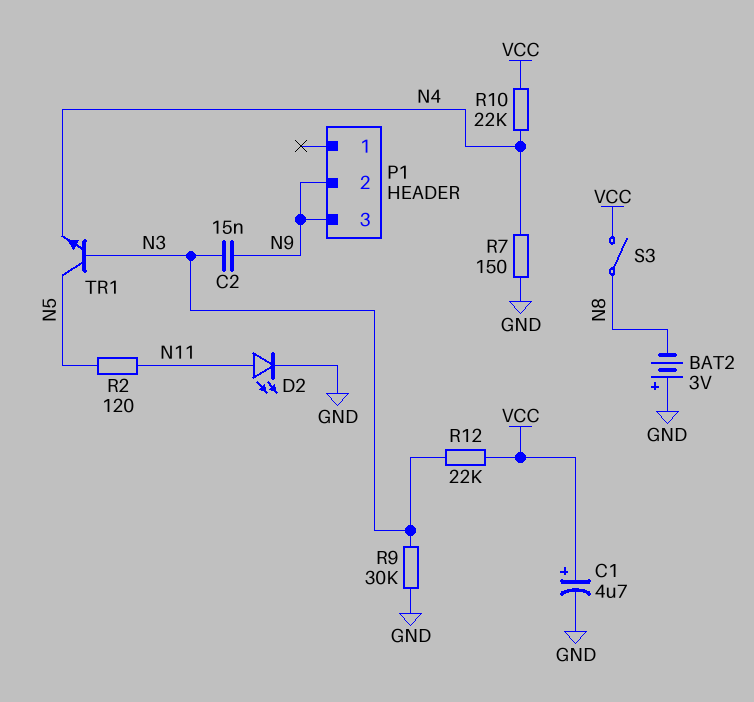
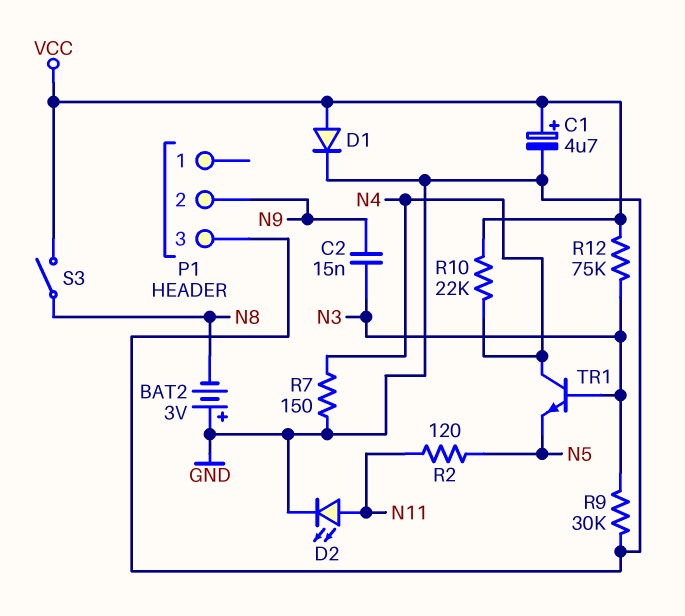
D1: none -> diode (A VCC, K GND)
P1 pin 3: N9 -> GND
R12: 22k (N3, VCC) -> 75k (N3, VCC)
TR1: NPN (B N3, C N5, E N4) -> NPN (B N3, C N4, E N5)

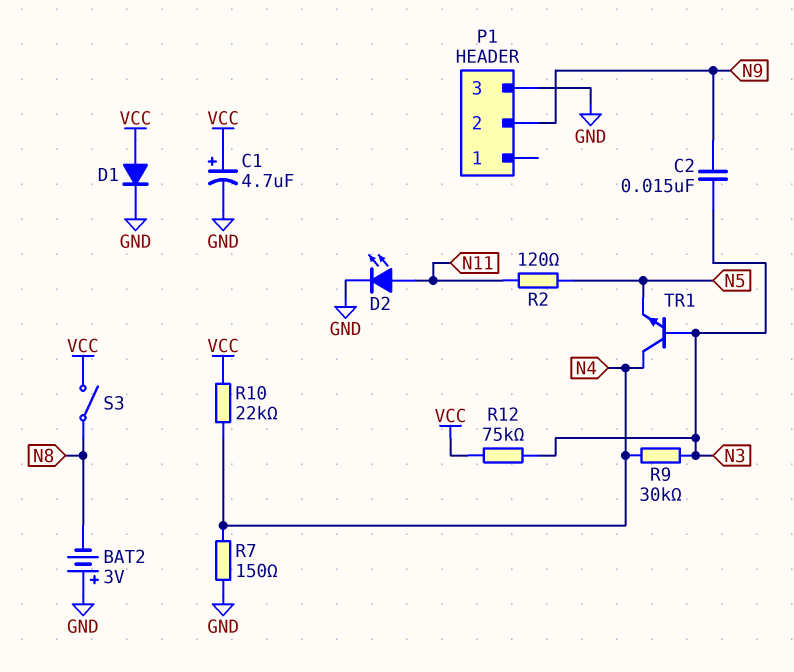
R9: 30k (GND, N3) -> 30k (N3, N4)

